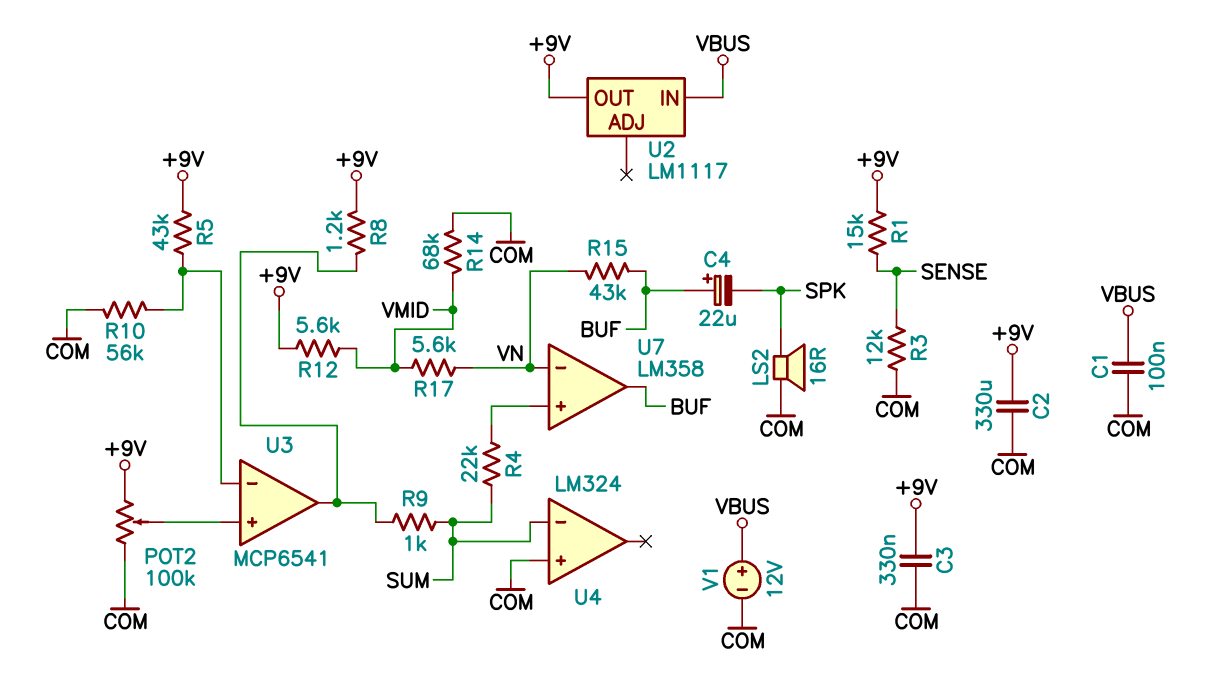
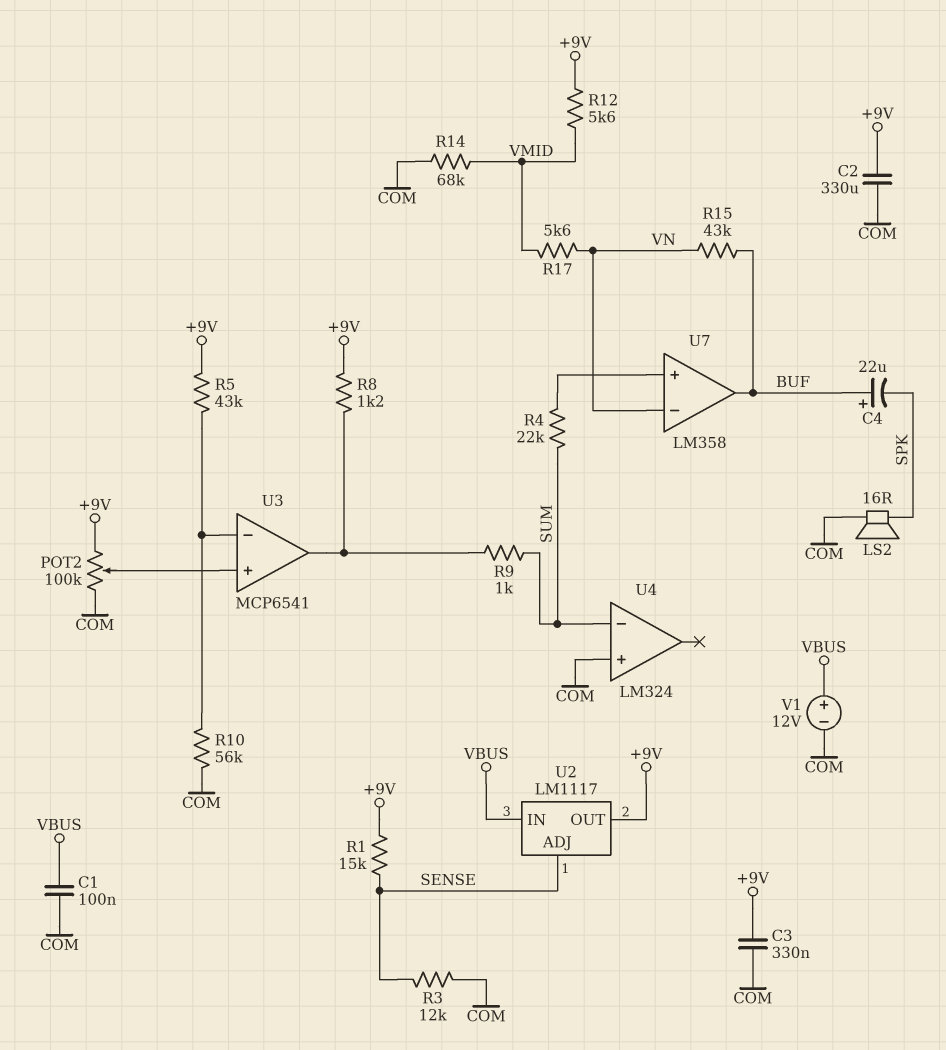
U2 pin ADJ: none -> SENSE

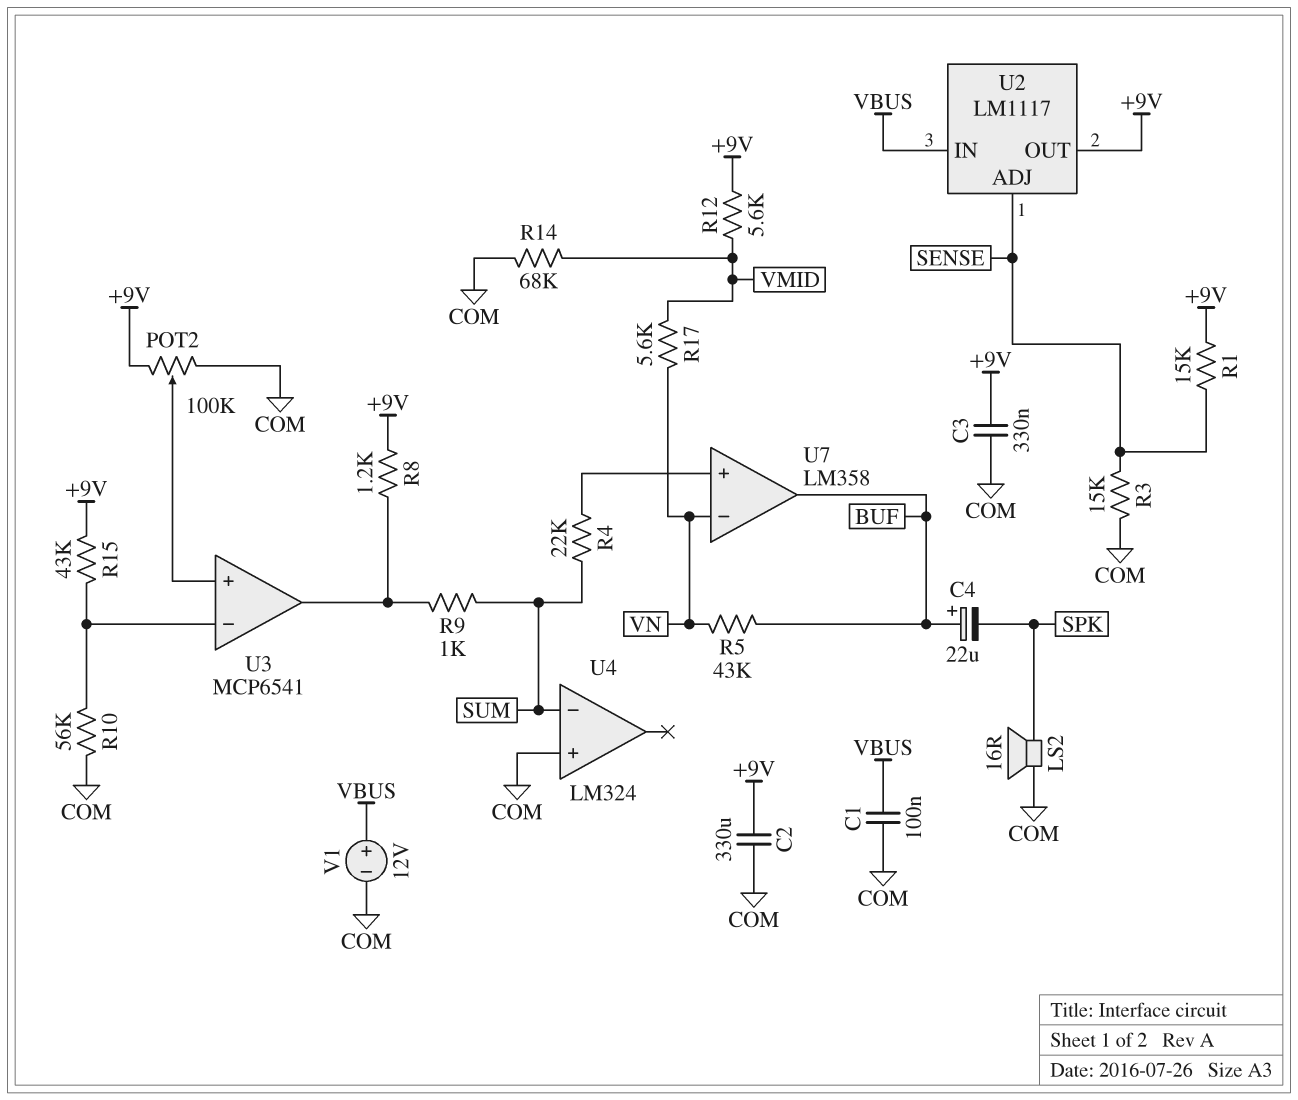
R3: 12k (COM, SENSE) -> 15k (COM, SENSE)
R5: 43k (+9V, U3/in-) -> 43k (BUF, VN)
R15: 43k (BUF, VN) -> 43k (+9V, U3/in-)

